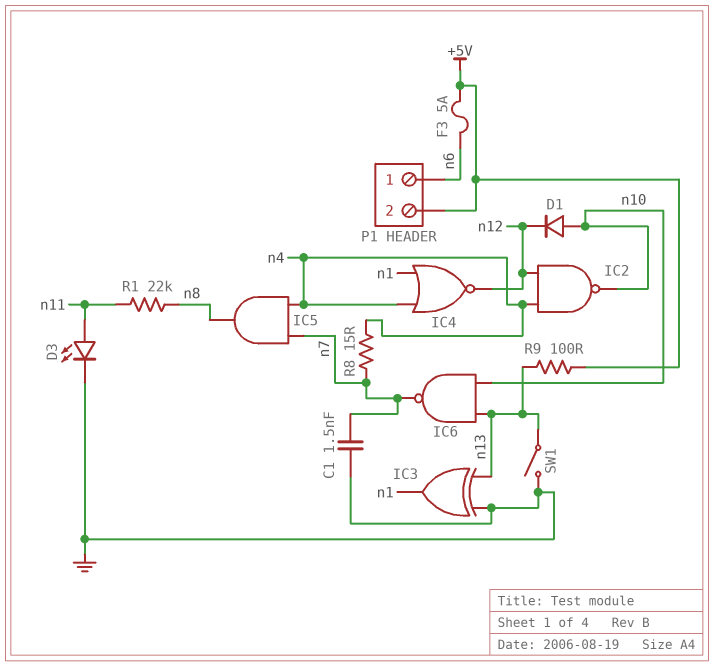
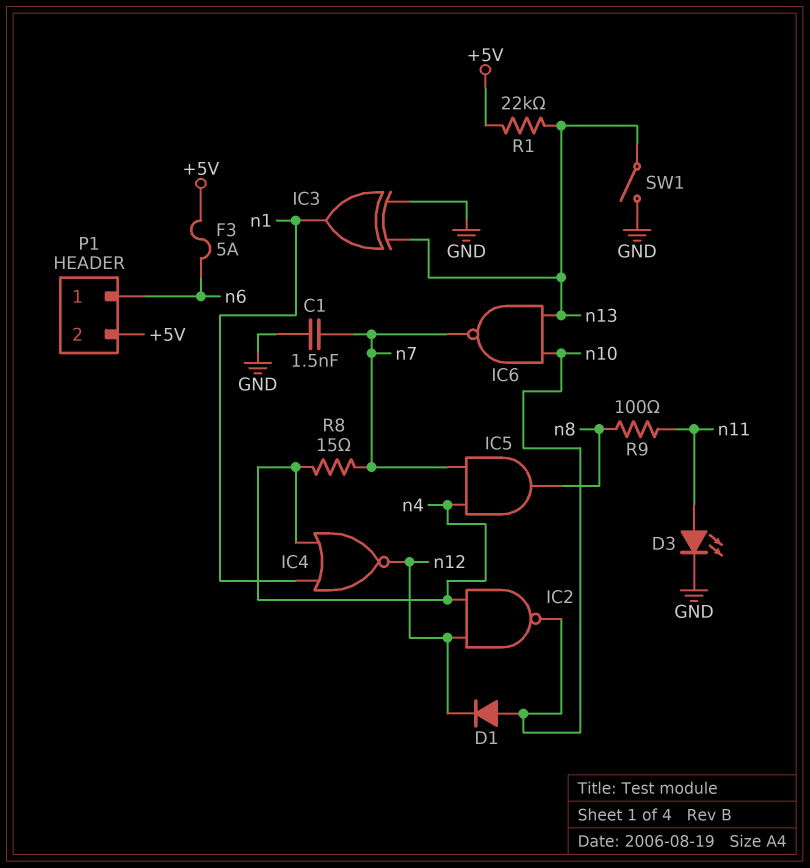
R1: 22k (n8, n11) -> 22k (+5V, n13)
R9: 100 (+5V, n13) -> 100 (n8, n11)

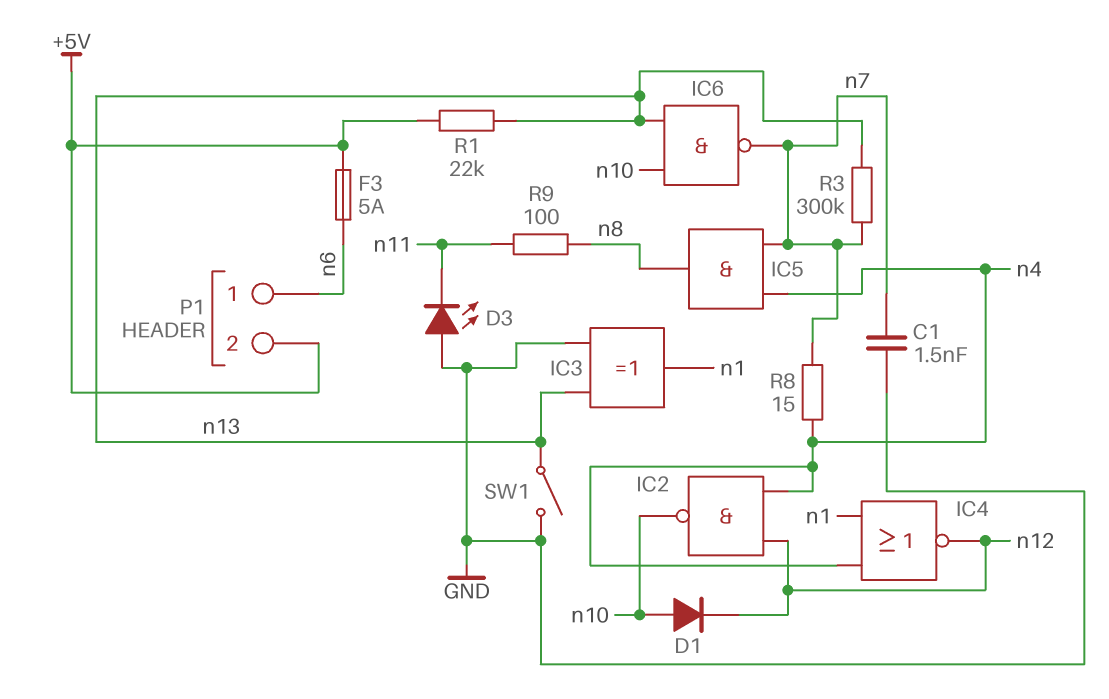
D3: LED (A n11, K GND) -> LED (A GND, K n11)
R3: none -> 300k (n7, n13)

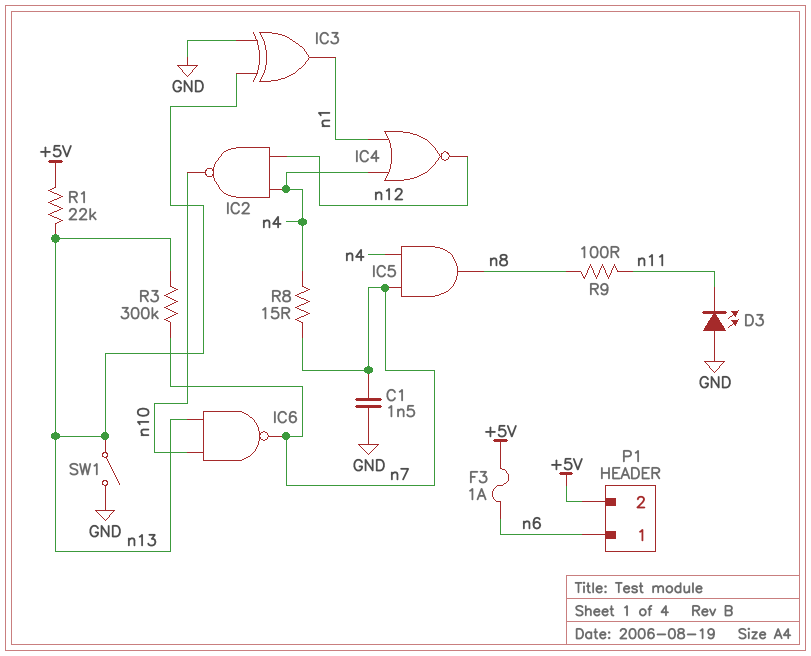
D1: diode (A n10, K n12) -> none
F3: 5A (+5V, n6) -> 1A (+5V, n6)

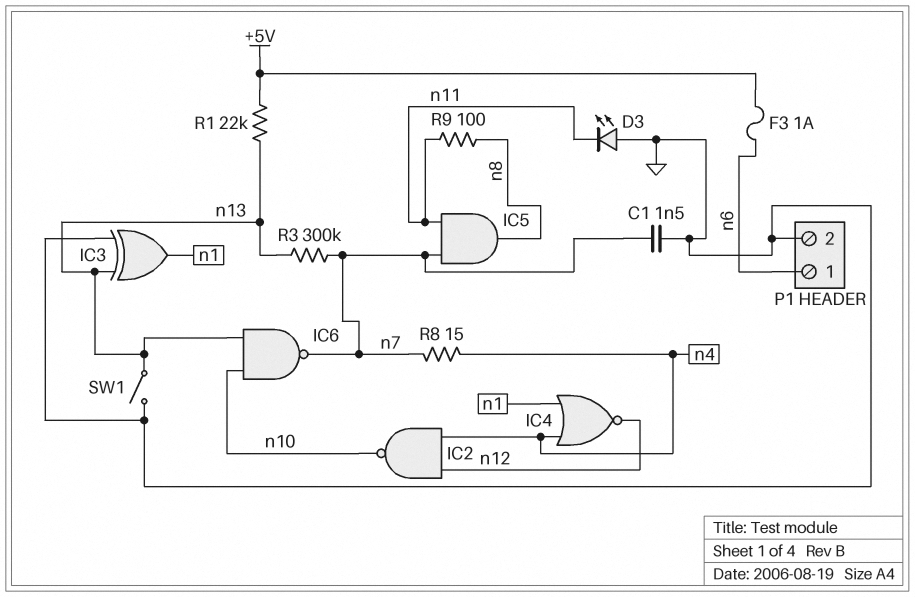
IC5: AND (in n4, in n7, out n8) -> AND (in n7, in n11, out n8)
P1 pin 2: +5V -> GND

